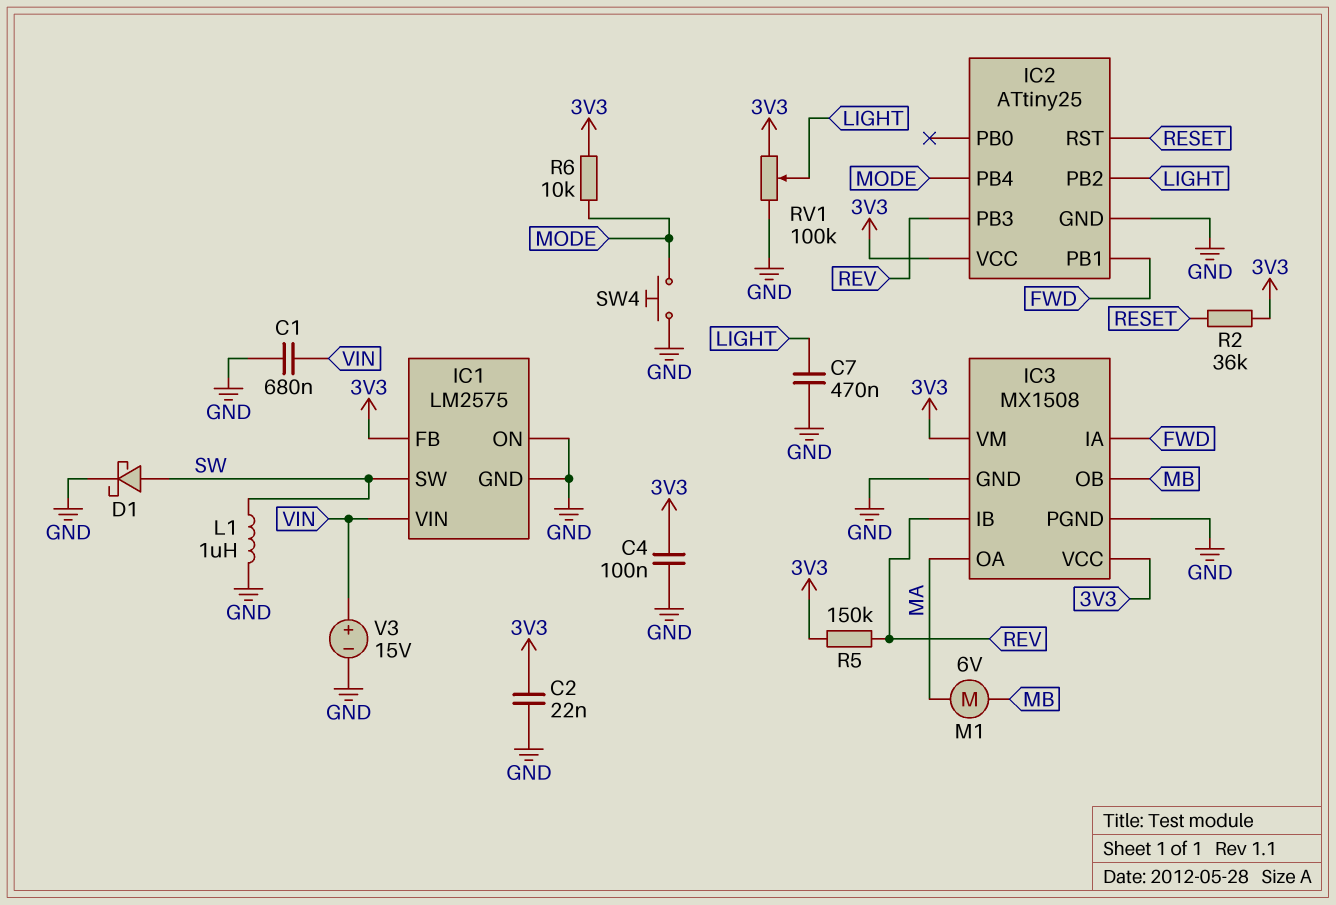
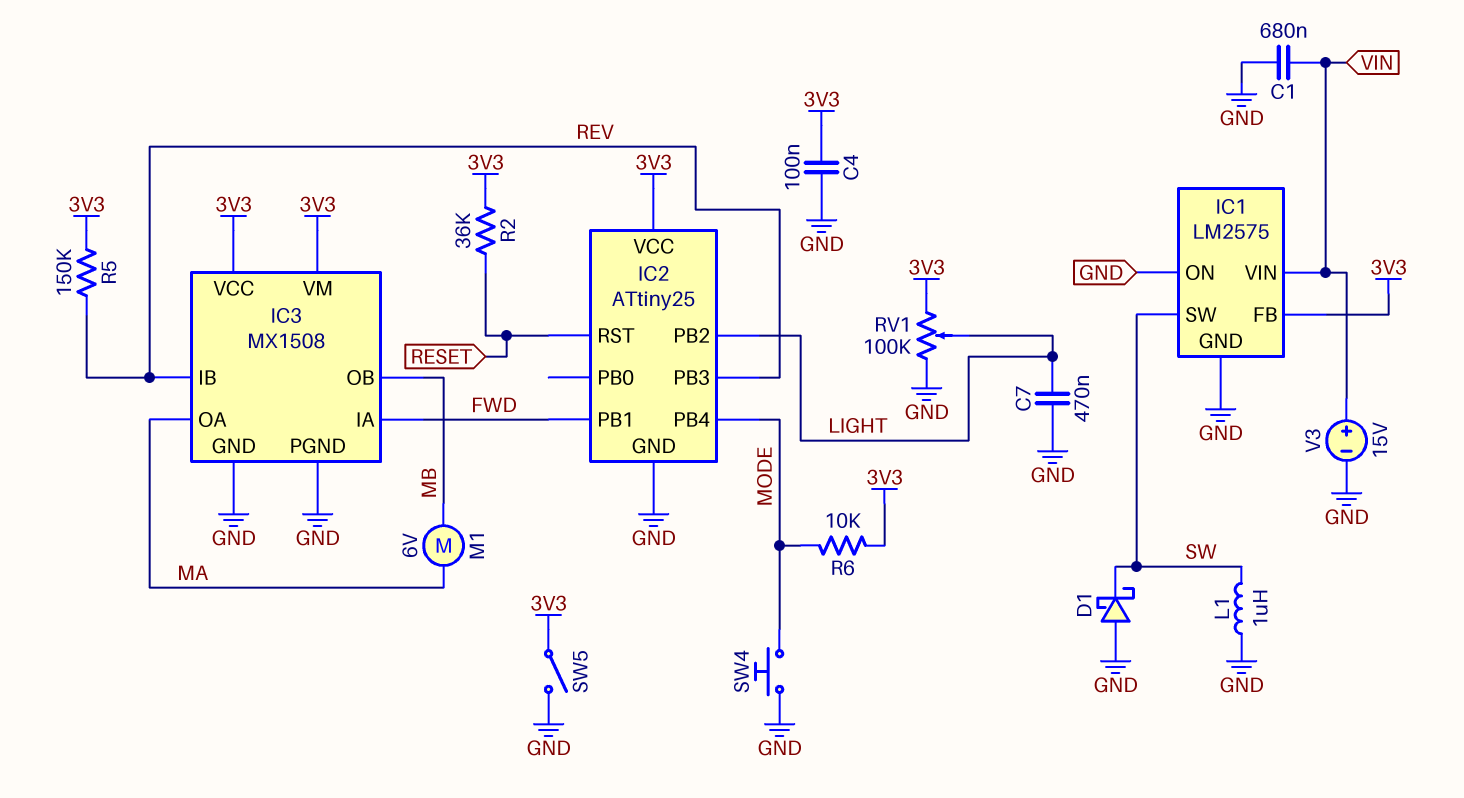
C2: 22nF (3V3, GND) -> none
D1: schottky (A SW, K GND) -> schottky (A GND, K SW)
SW5: none -> switch (3V3, GND)

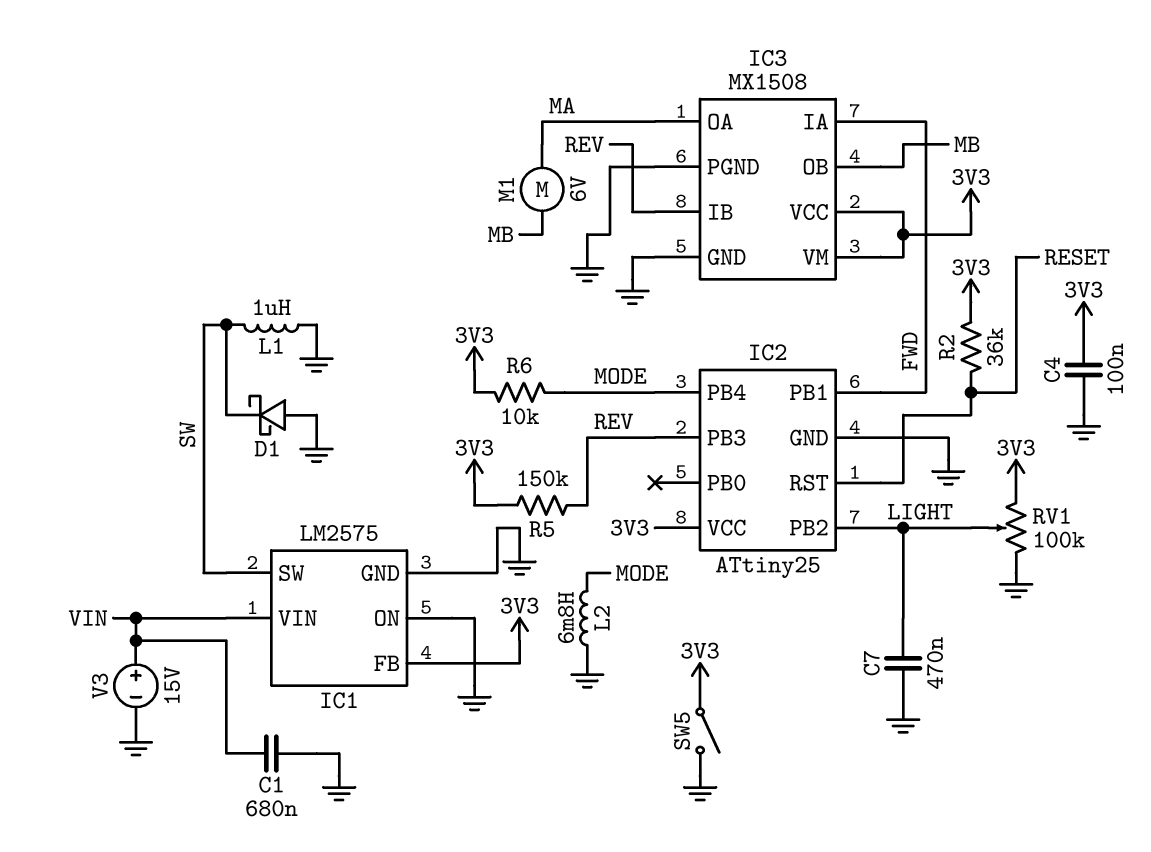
L2: none -> 6.8mH (GND, MODE)
SW4: button (GND, MODE) -> none

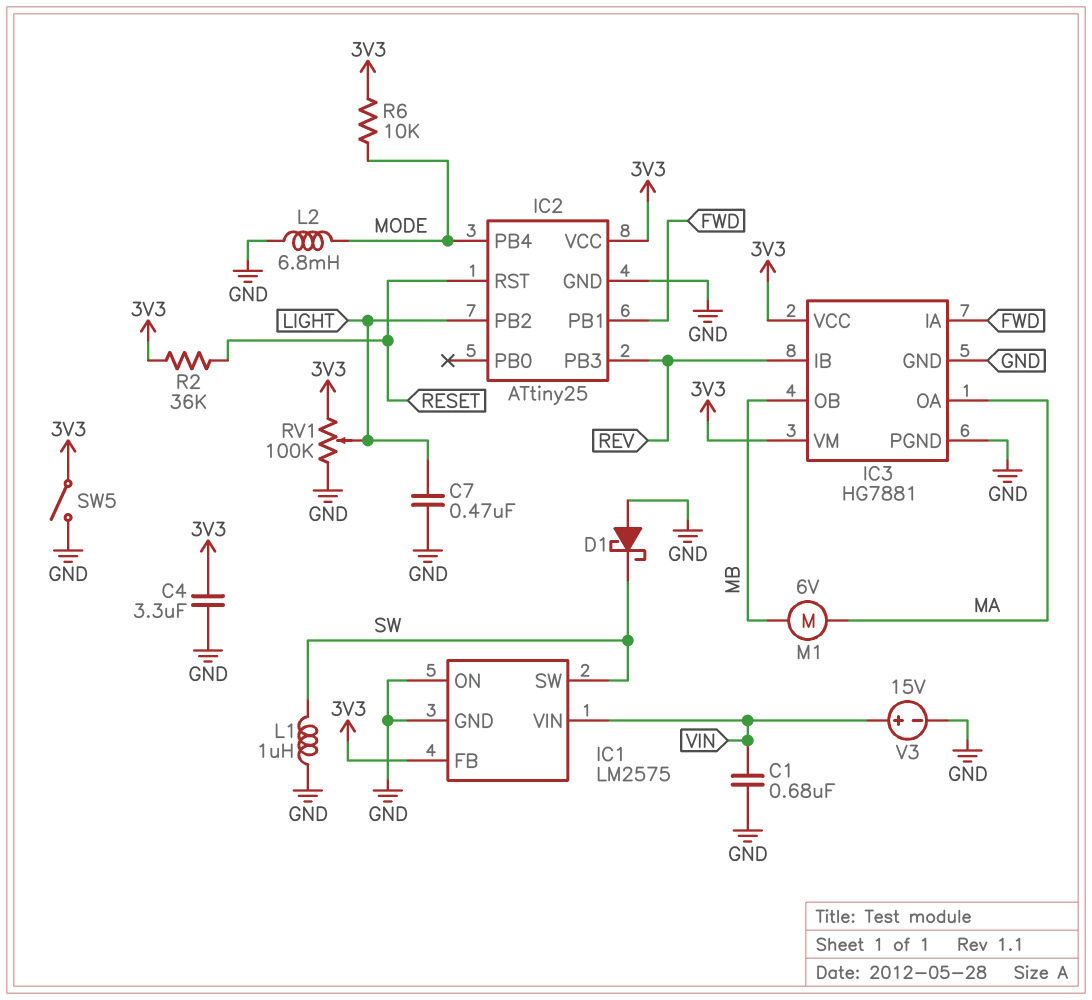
C4: 100nF (3V3, GND) -> 3.3uF (3V3, GND)
IC3: MX1508 -> HG7881
R5: 150k (3V3, REV) -> none

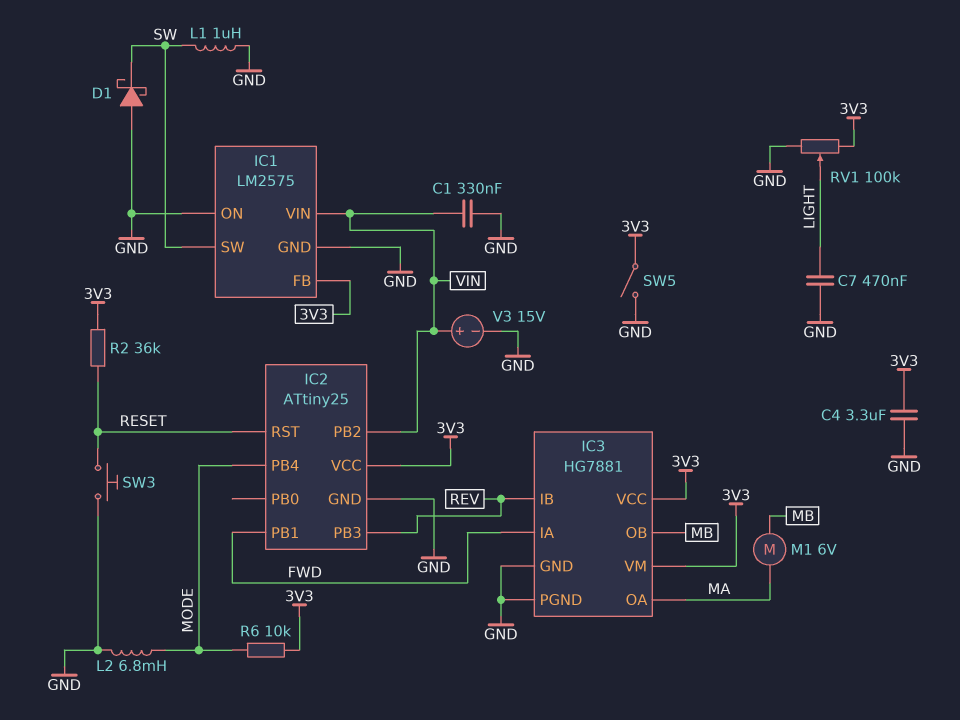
C1: 680nF (GND, VIN) -> 330nF (GND, VIN)
IC2 pin PB2: LIGHT -> VIN
SW3: none -> button (GND, RESET)

